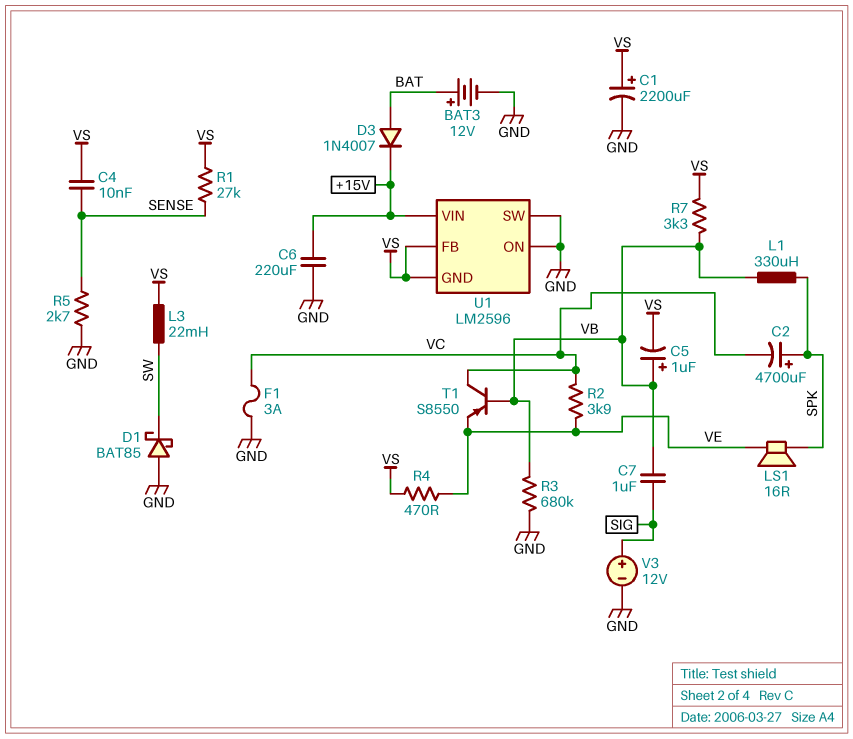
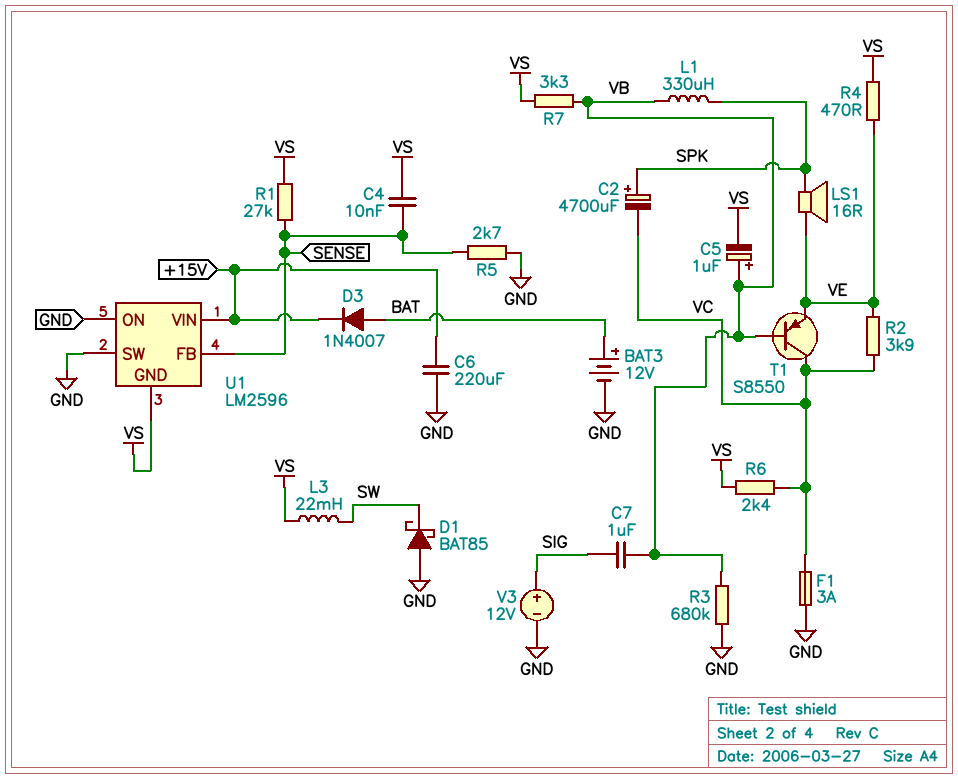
C1: 2200uF (plus VS, minus GND) -> none
R6: none -> 2.4k (VC, VS)
U1 pin FB: VS -> SENSE

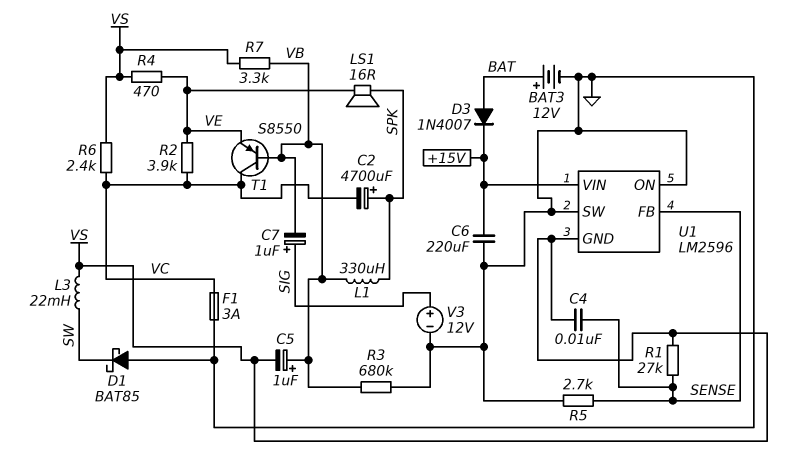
C7: 1uF (SIG, VB) -> 1uF (plus SIG, minus VB)

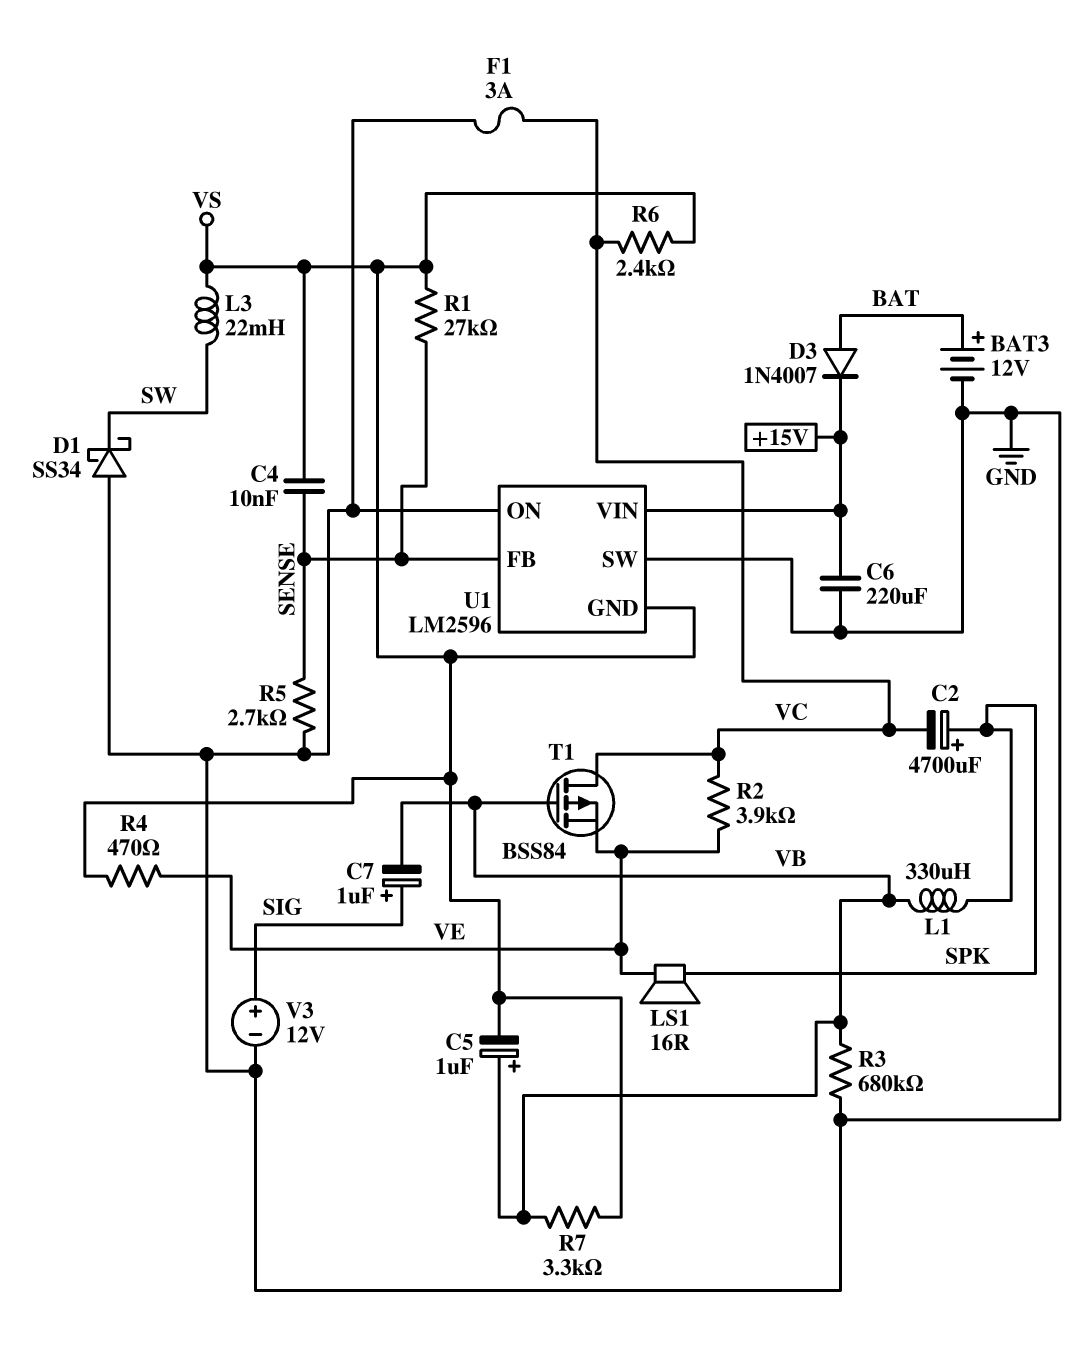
D1: schottky BAT85 (A GND, K SW) -> schottky SS34 (A GND, K SW)
T1: PNP S8550 (B VB, C VC, E VE) -> PMOS BSS84 (G VB, D VC, S VE)

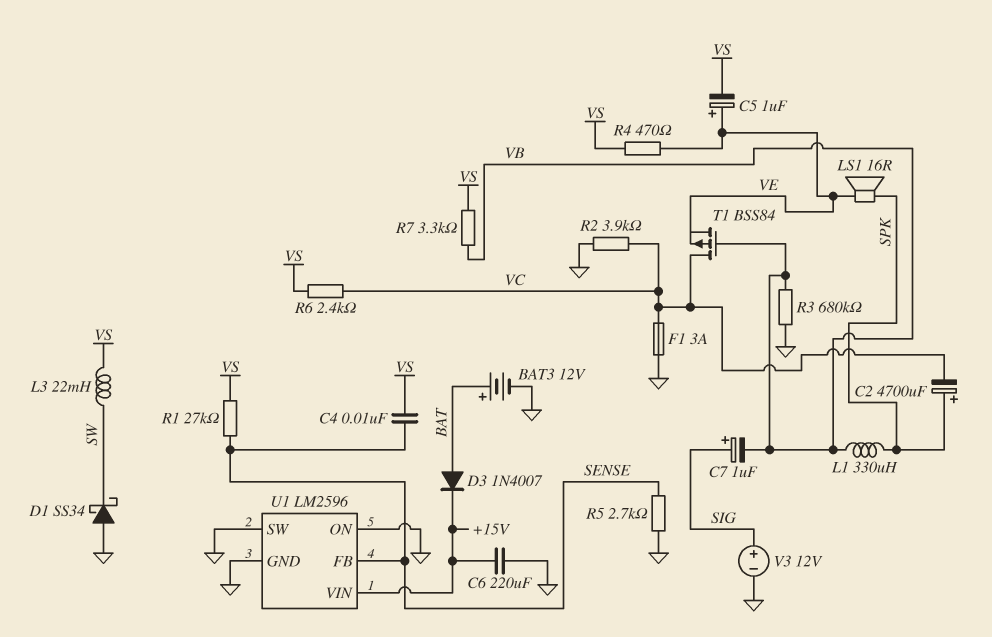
C5: 1uF (plus VB, minus VS) -> 1uF (plus VE, minus VS)
R2: 3.9k (VC, VE) -> 3.9k (GND, VC)
U1 pin GND: VS -> GND

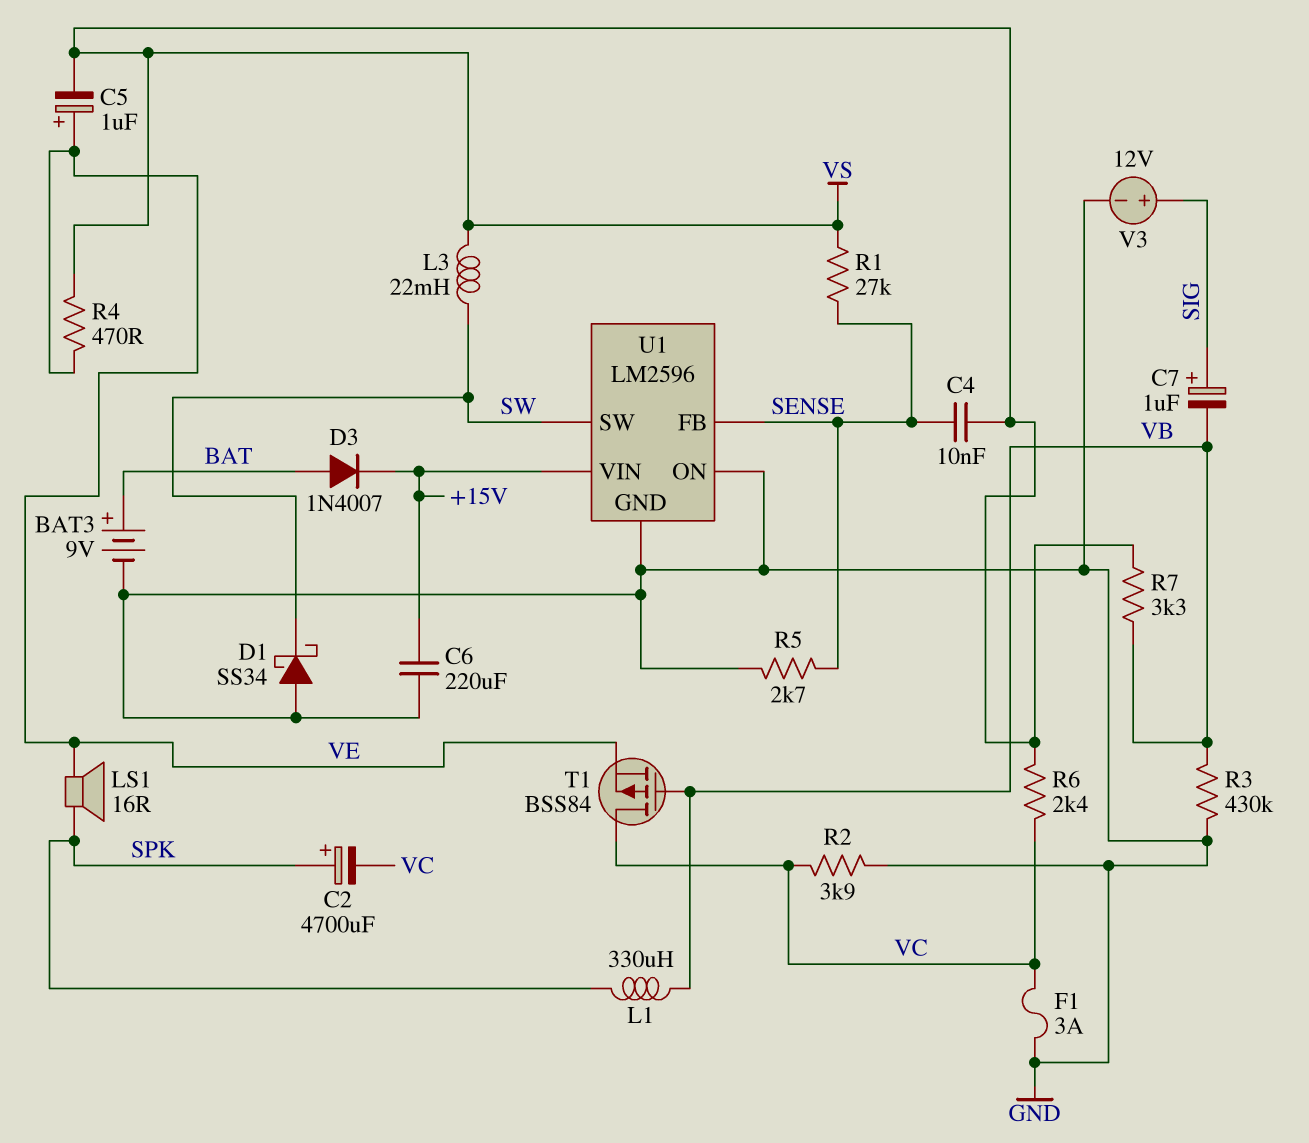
BAT3: 12V (plus BAT, minus GND) -> 9V (plus BAT, minus GND)
R3: 680k (GND, VB) -> 430k (GND, VB)
U1 pin SW: GND -> SW

